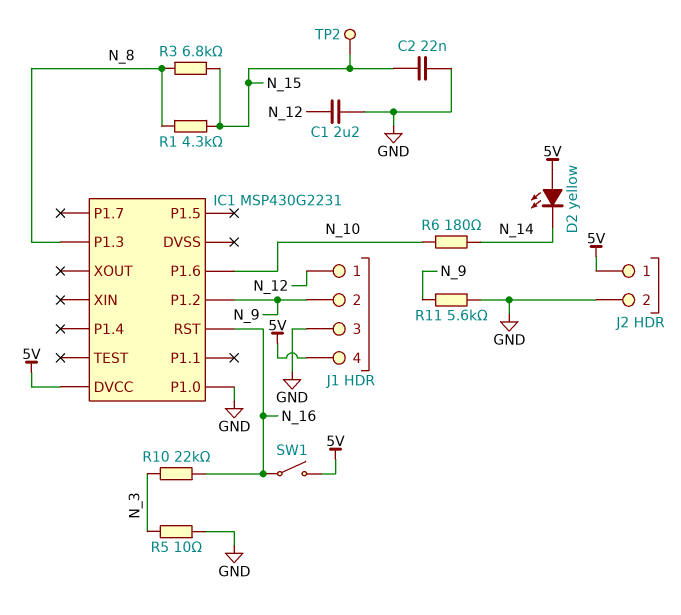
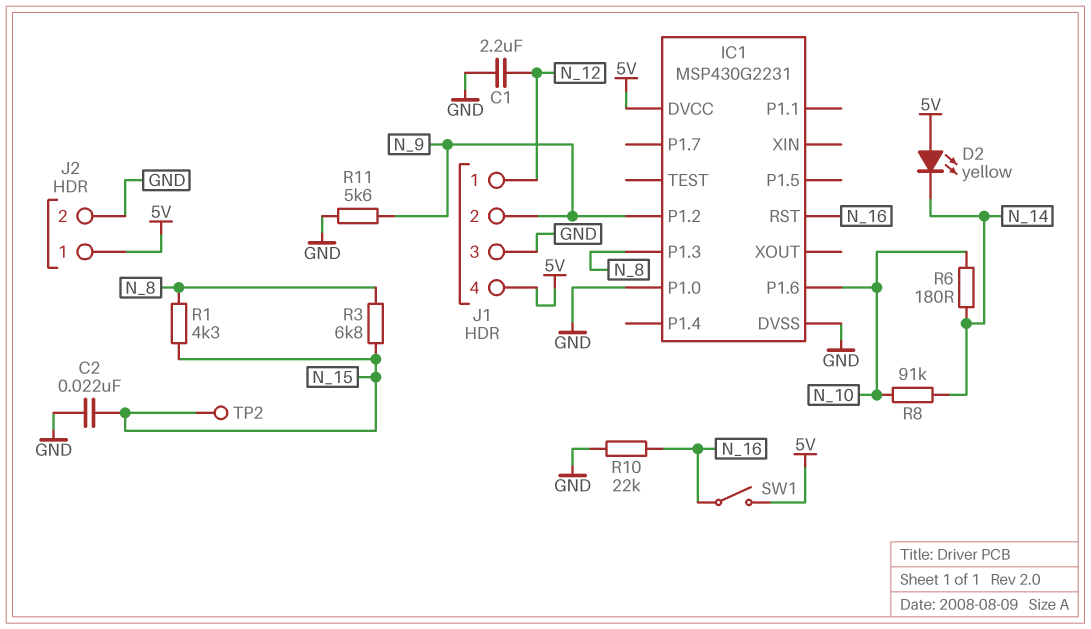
IC1 pin DVSS: none -> GND
R5: 10 (GND, N_3) -> none
R8: none -> 91k (N_10, N_14)
R10: 22k (N_3, N_16) -> 22k (GND, N_16)

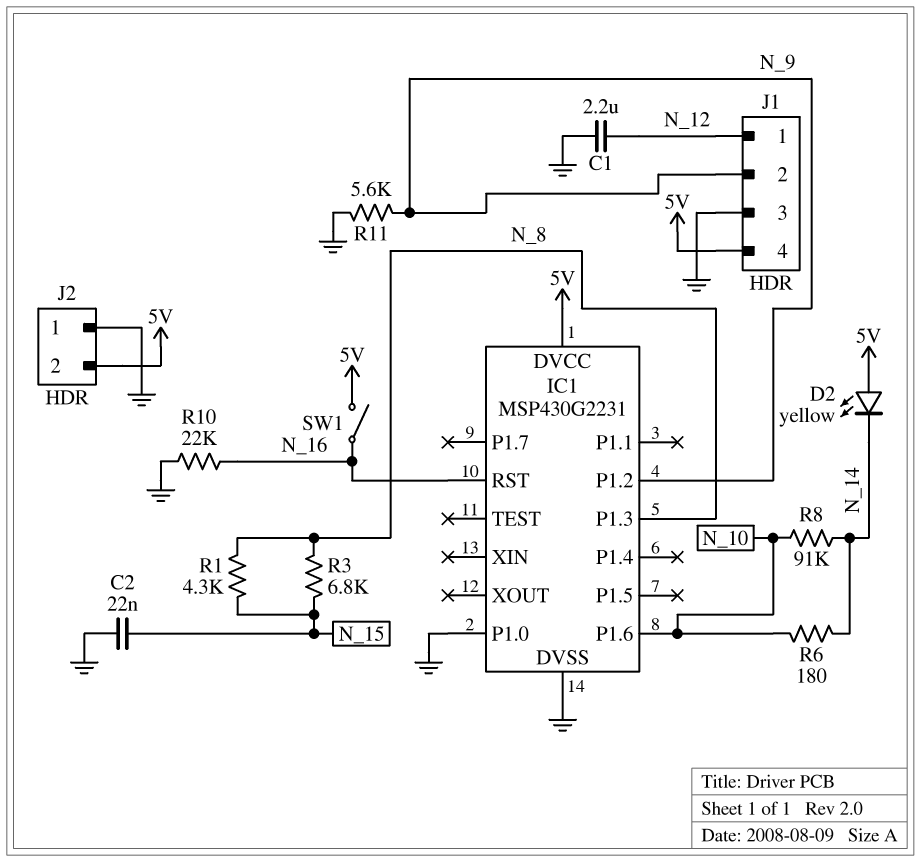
J2 pin 1: 5V -> GND
J2 pin 2: GND -> 5V
TP2: test point (N_15) -> none

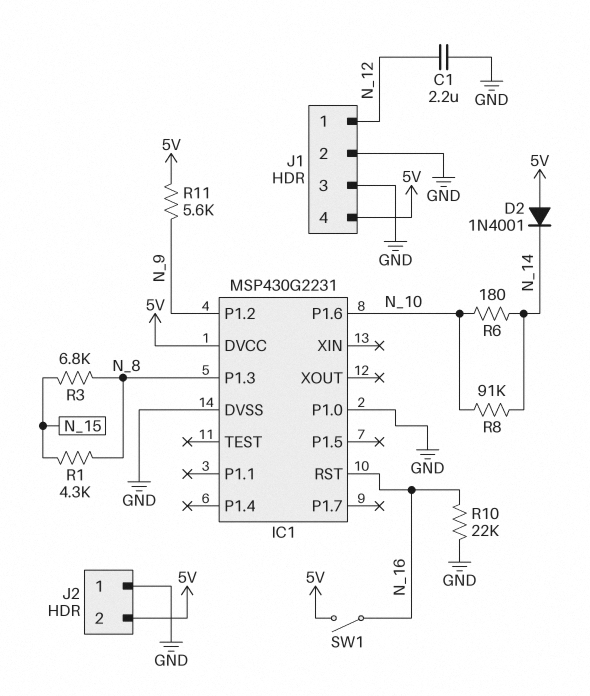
C2: 22nF (GND, N_15) -> none
D2: LED yellow (A 5V, K N_14) -> diode 1N4001 (A 5V, K N_14)
J1 pin 2: N_9 -> GND
R11: 5.6k (GND, N_9) -> 5.6k (5V, N_9)

